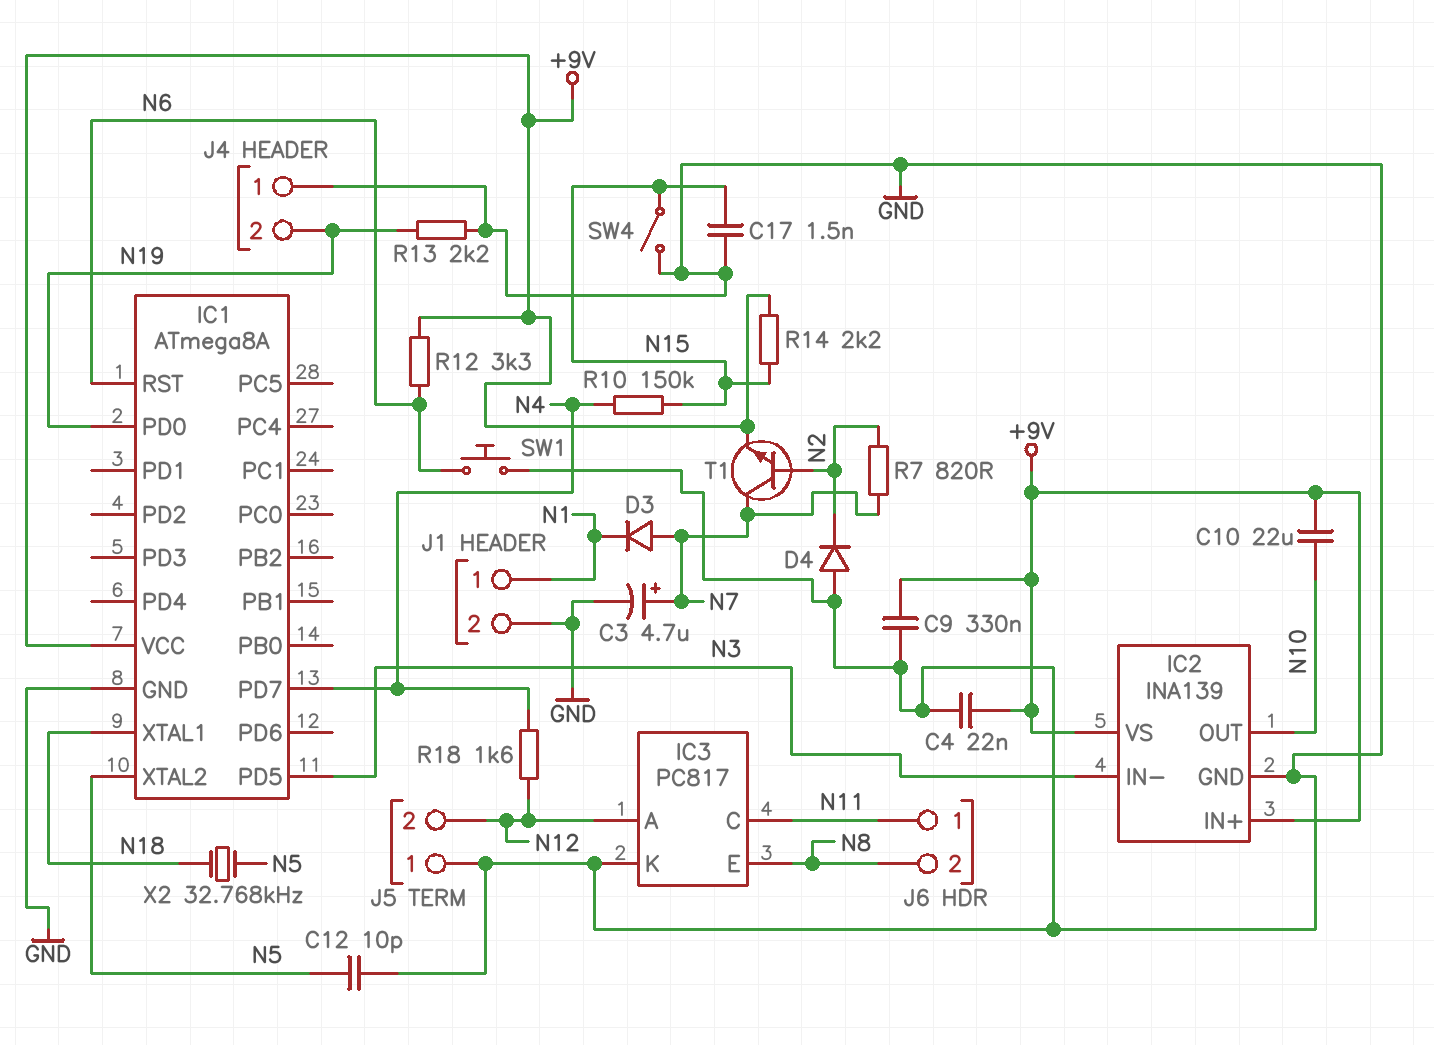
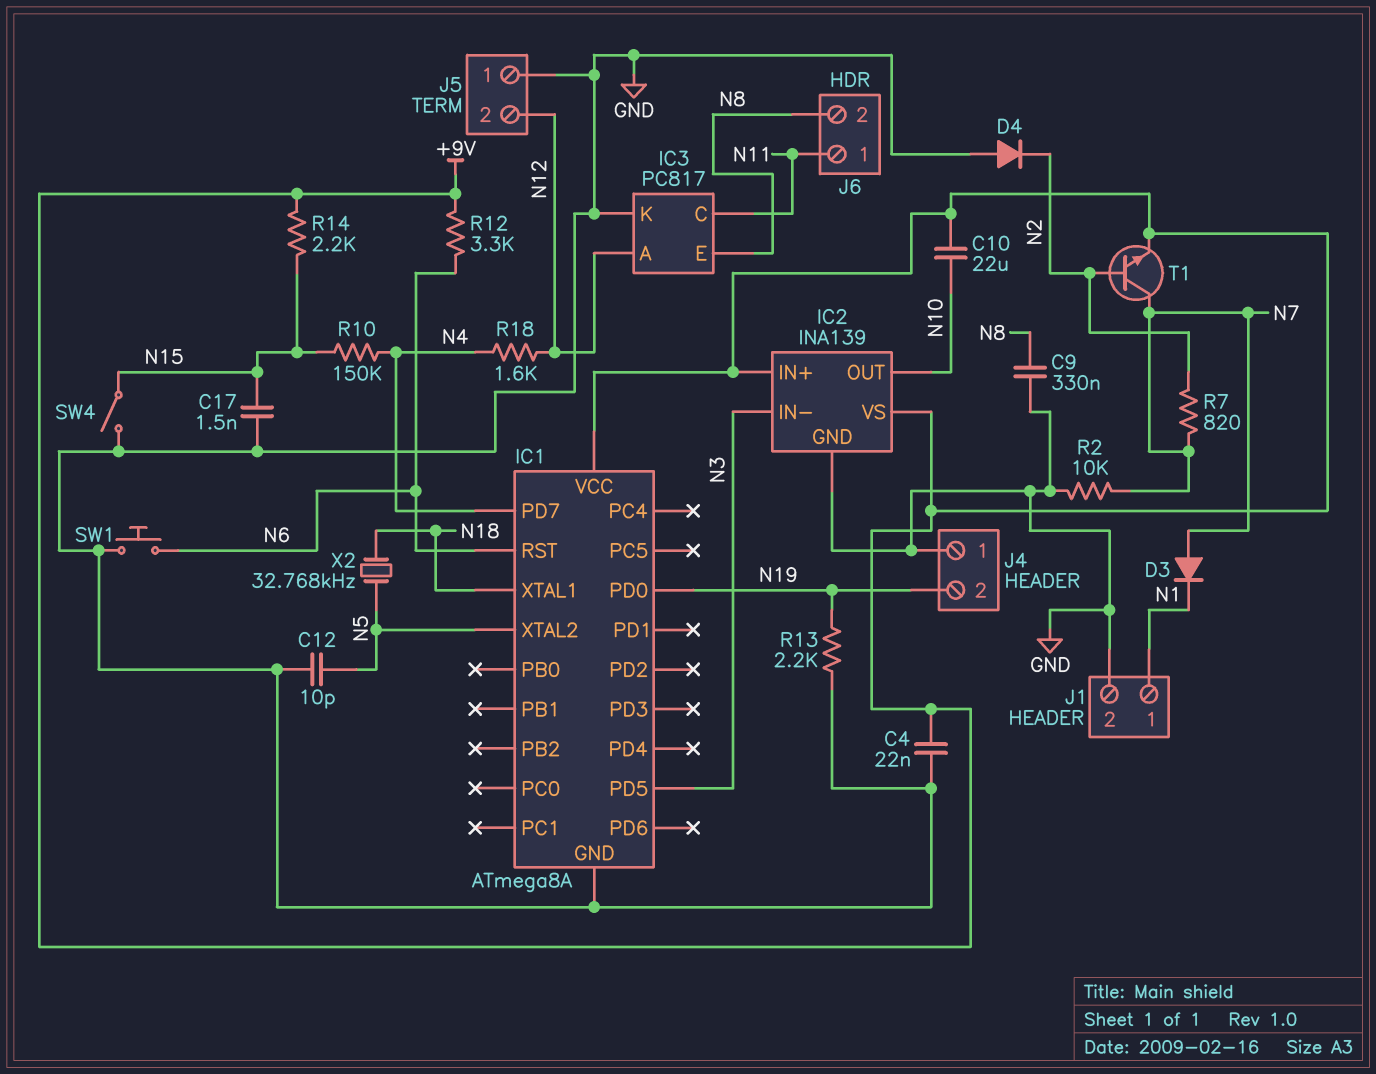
C3: 4.7uF (plus N7, minus GND) -> none
C9: 330nF (+9V, GND) -> 330nF (GND, N8)
R2: none -> 10k (GND, N7)

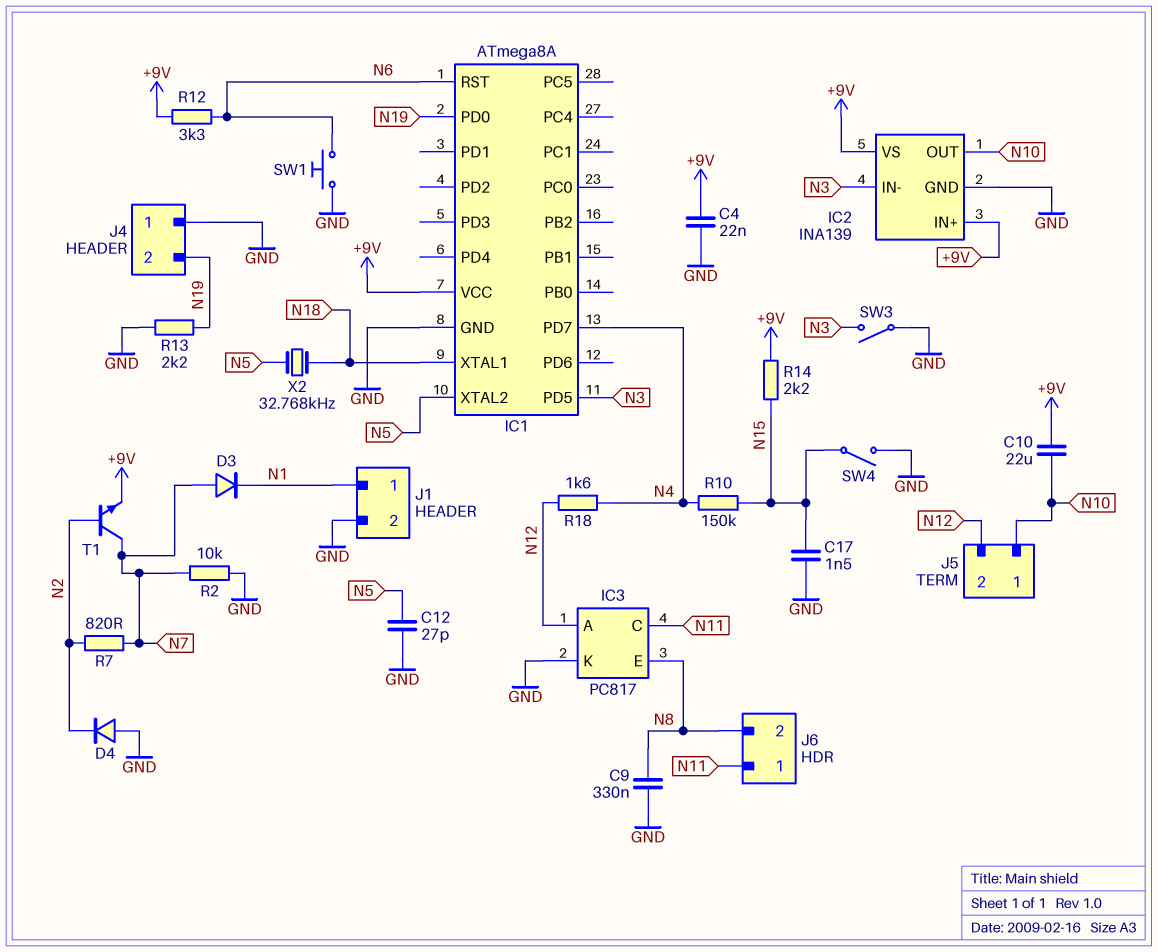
C12: 10pF (GND, N5) -> 27pF (GND, N5)
J5 pin 1: GND -> N10
SW3: none -> switch (GND, N3)

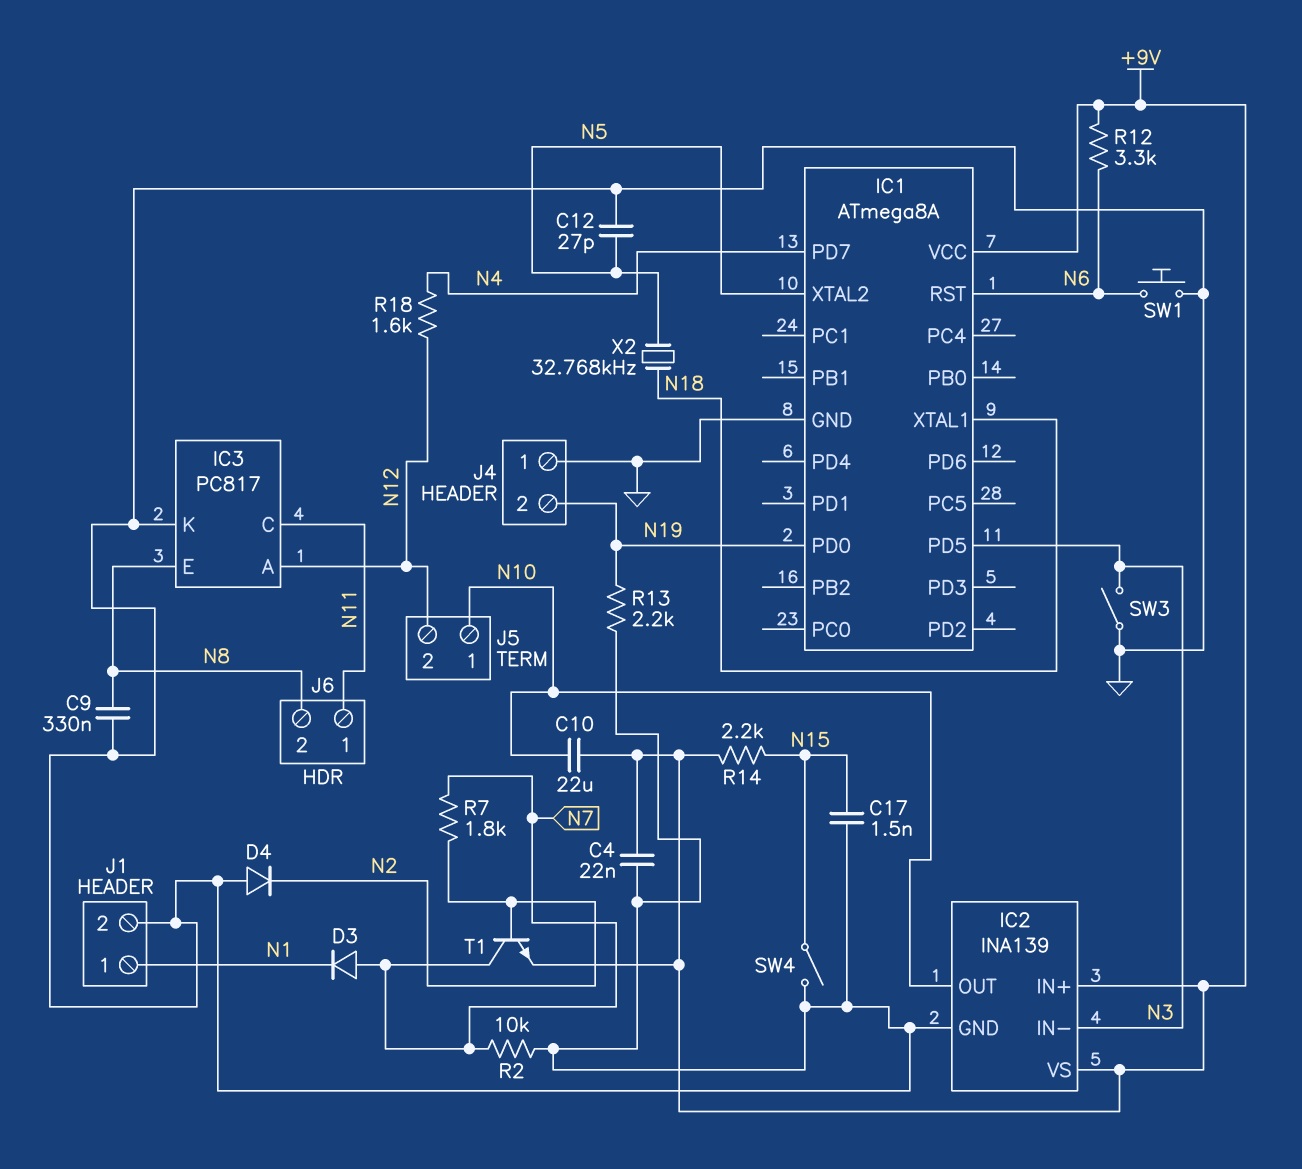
R7: 820 (N2, N7) -> 1.8k (N2, N7)
R10: 150k (N4, N15) -> none

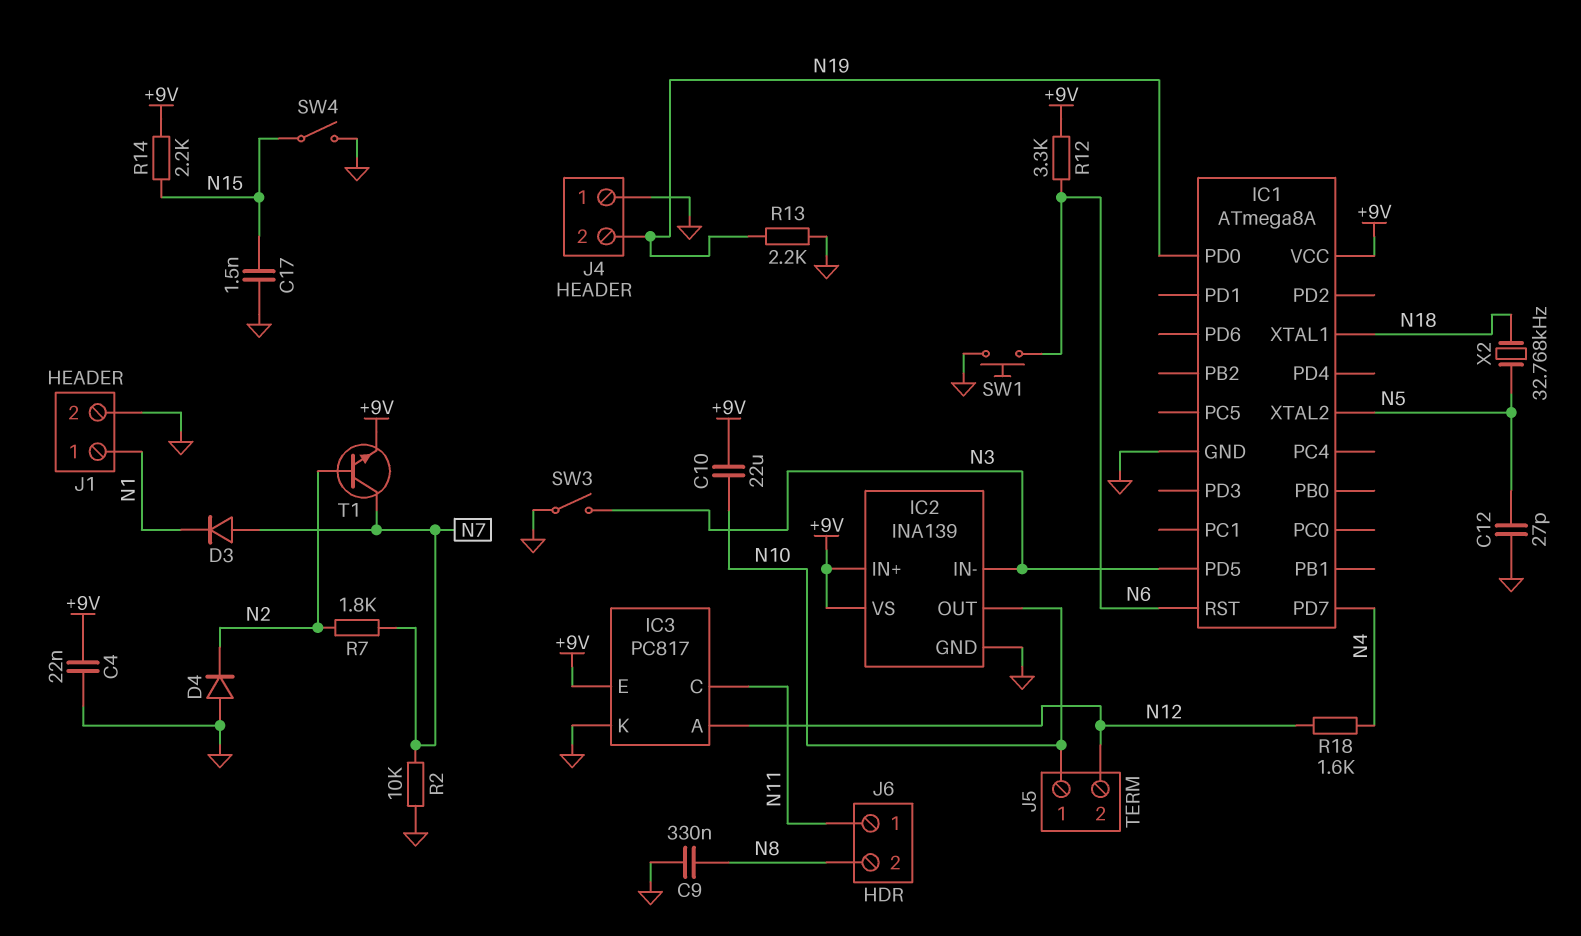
IC3 pin E: N8 -> +9V

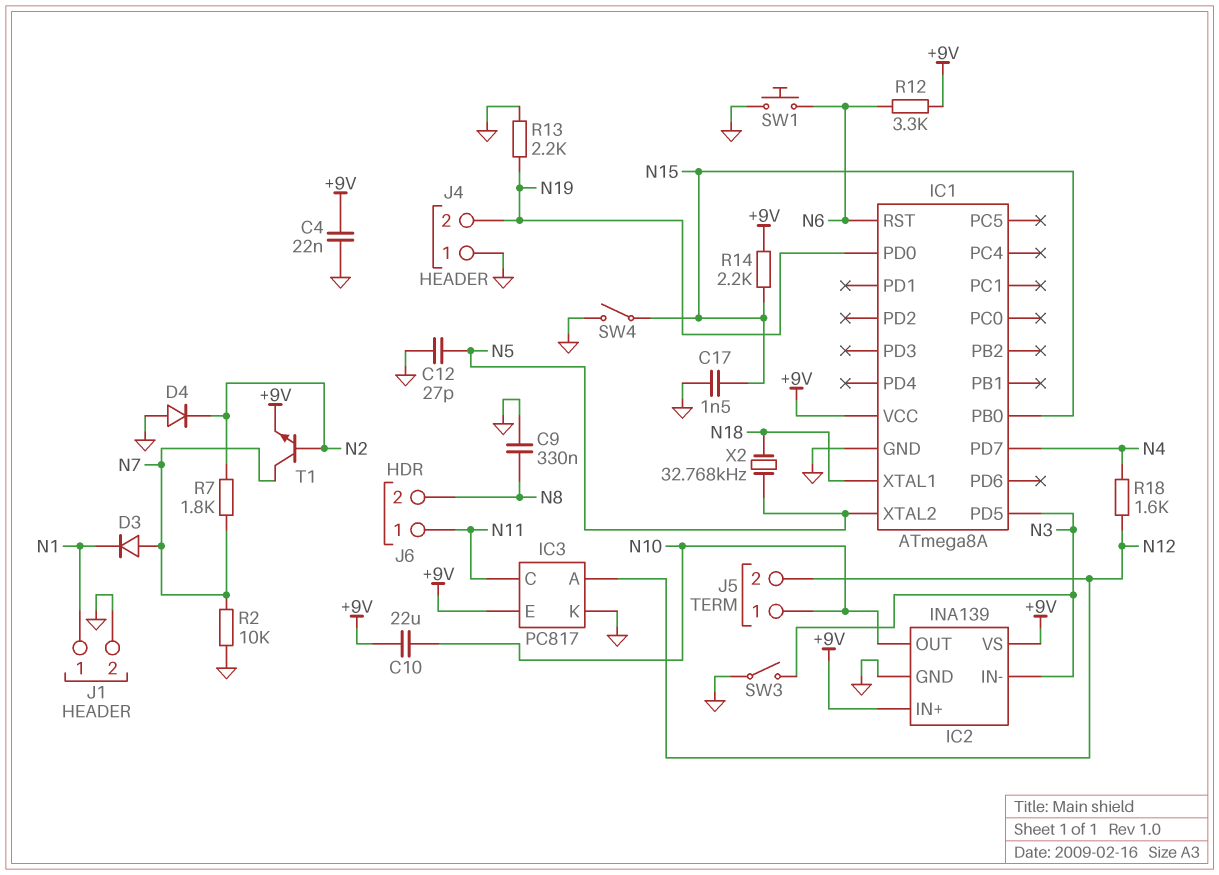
IC1 pin PB0: none -> N15

